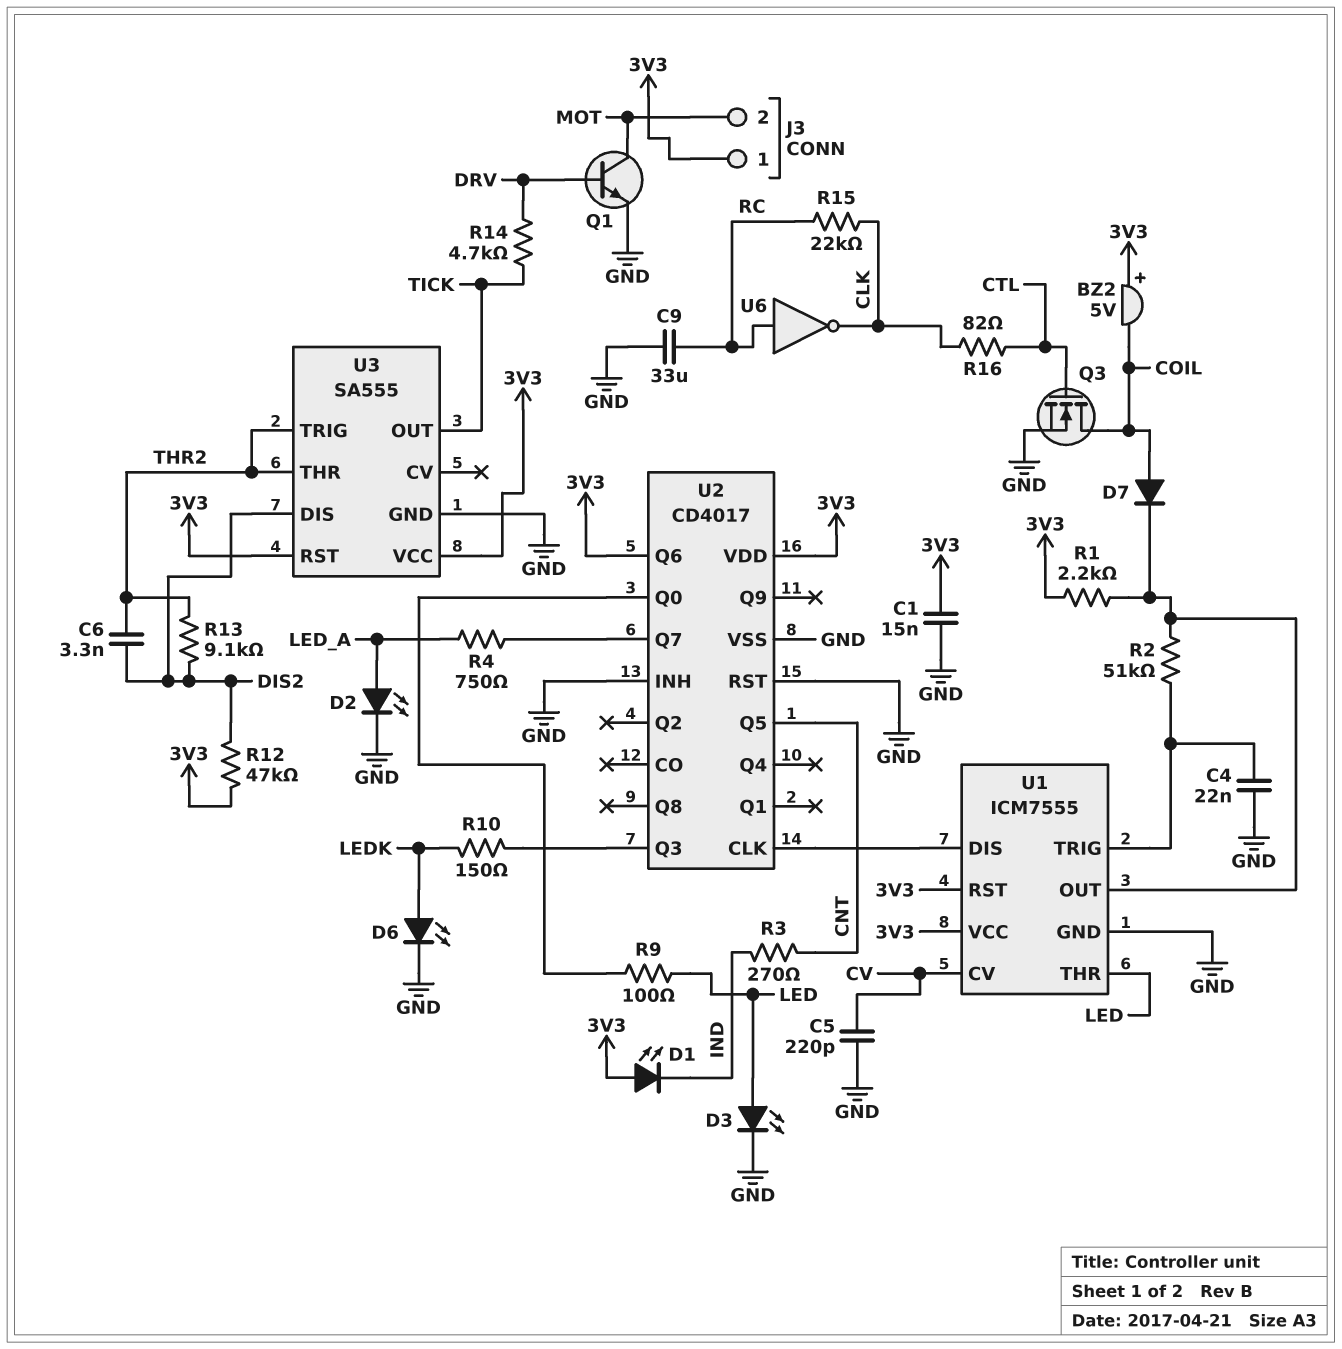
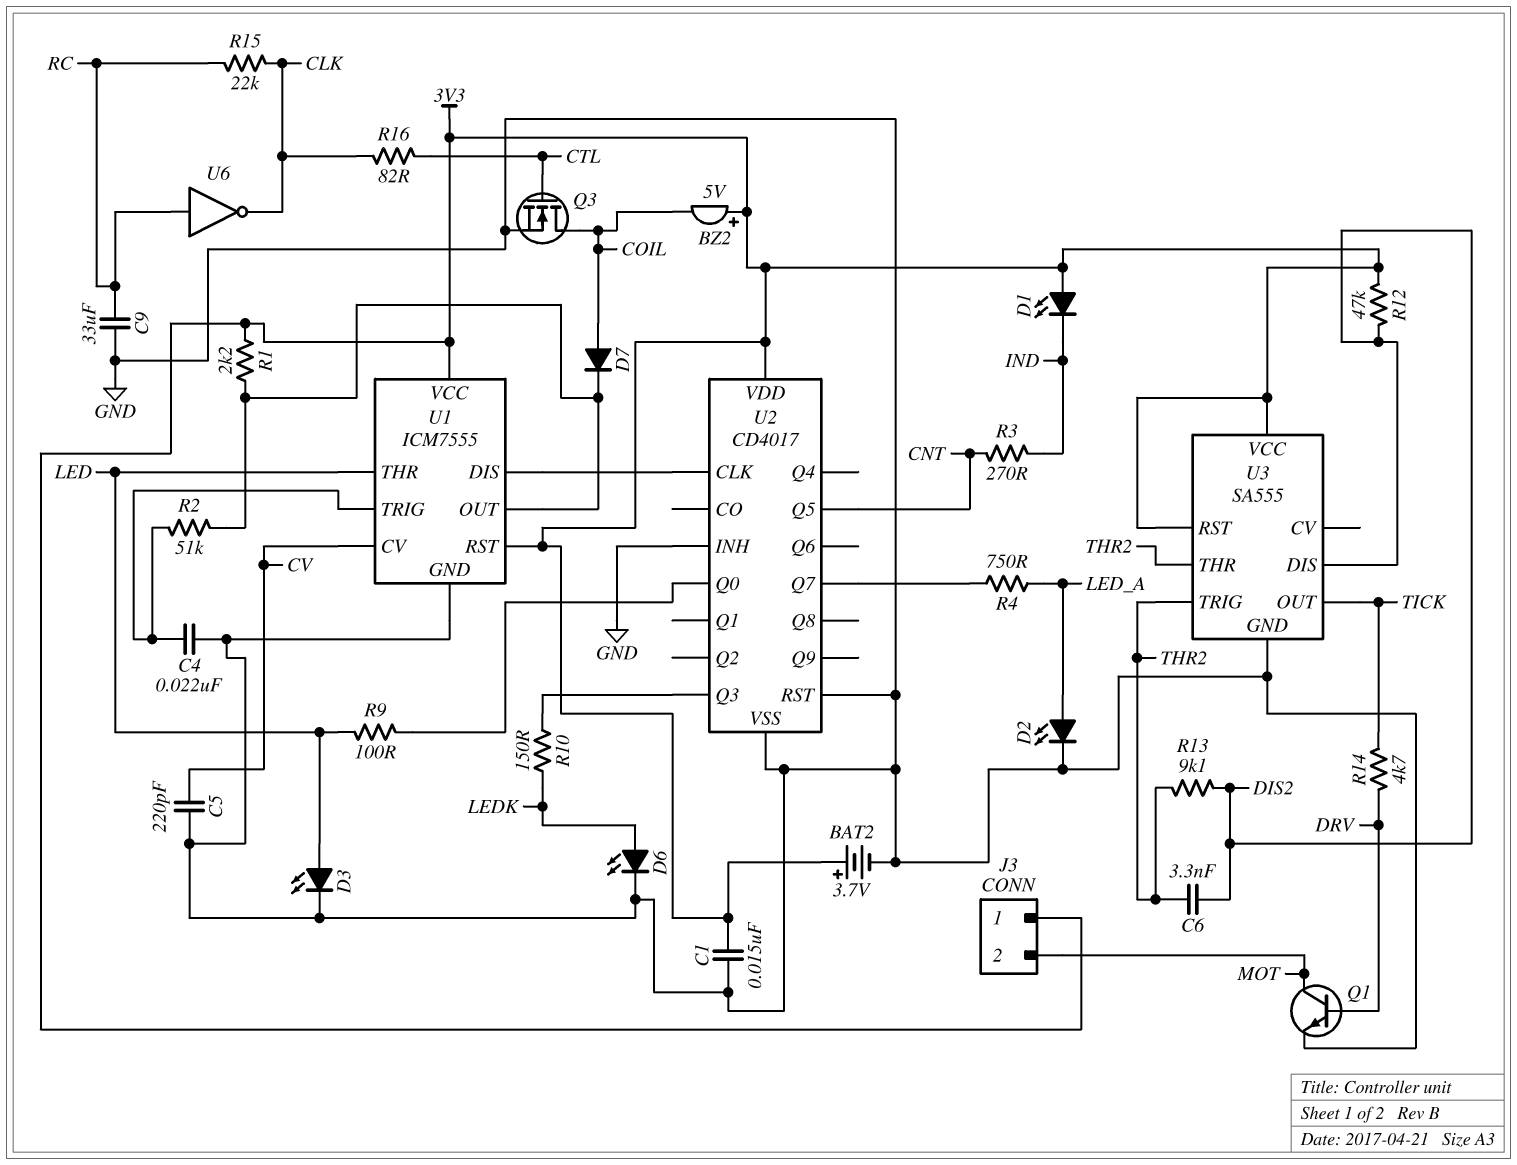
BAT2: none -> 3.7V (plus 3V3, minus GND)
U2 pin Q6: 3V3 -> none

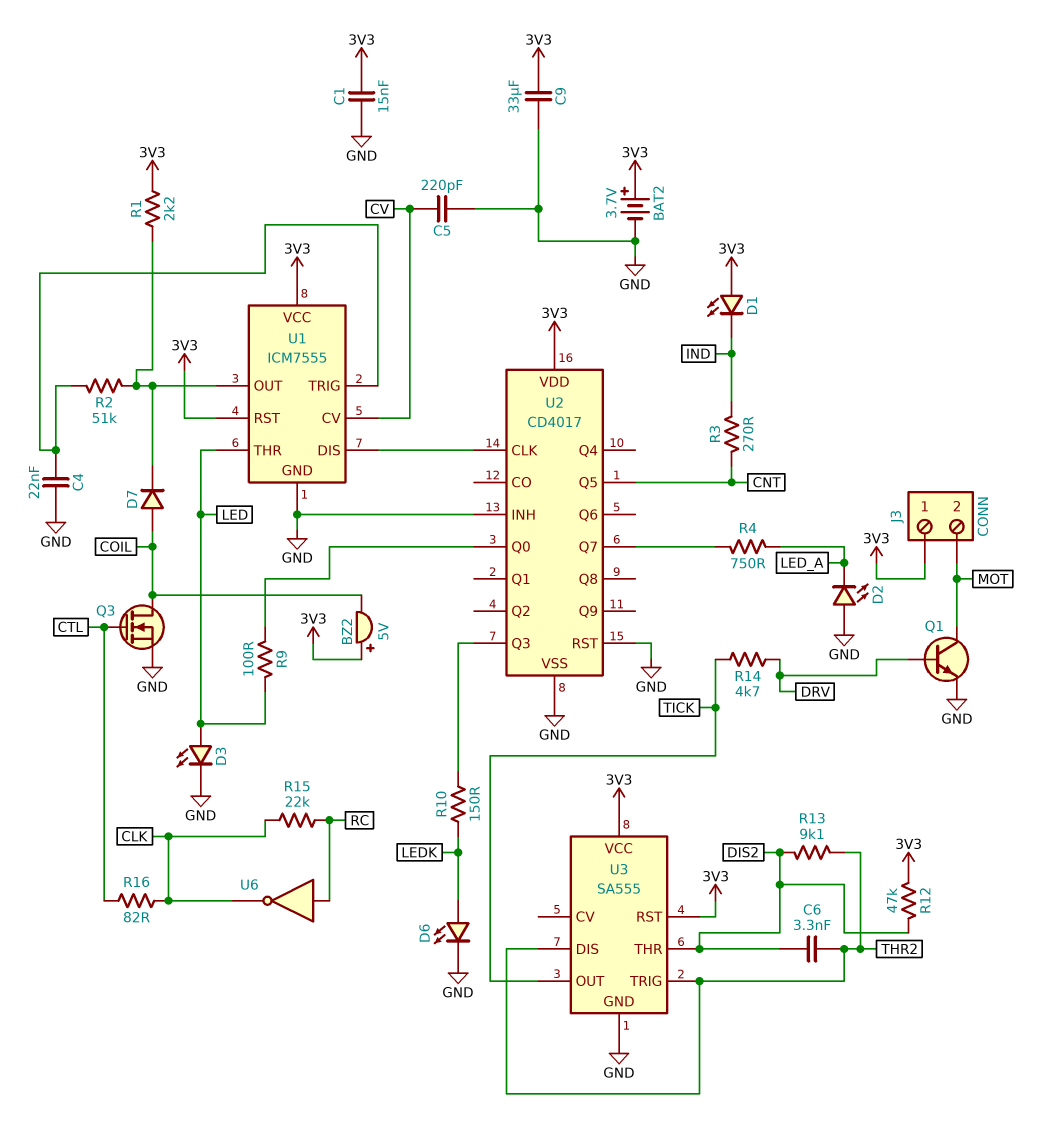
C9: 33uF (GND, RC) -> 33uF (3V3, GND)
D2: LED (A LED_A, K GND) -> LED (A GND, K LED_A)
U3 pin DIS: DIS2 -> THR2
U3 pin THR: THR2 -> DIS2

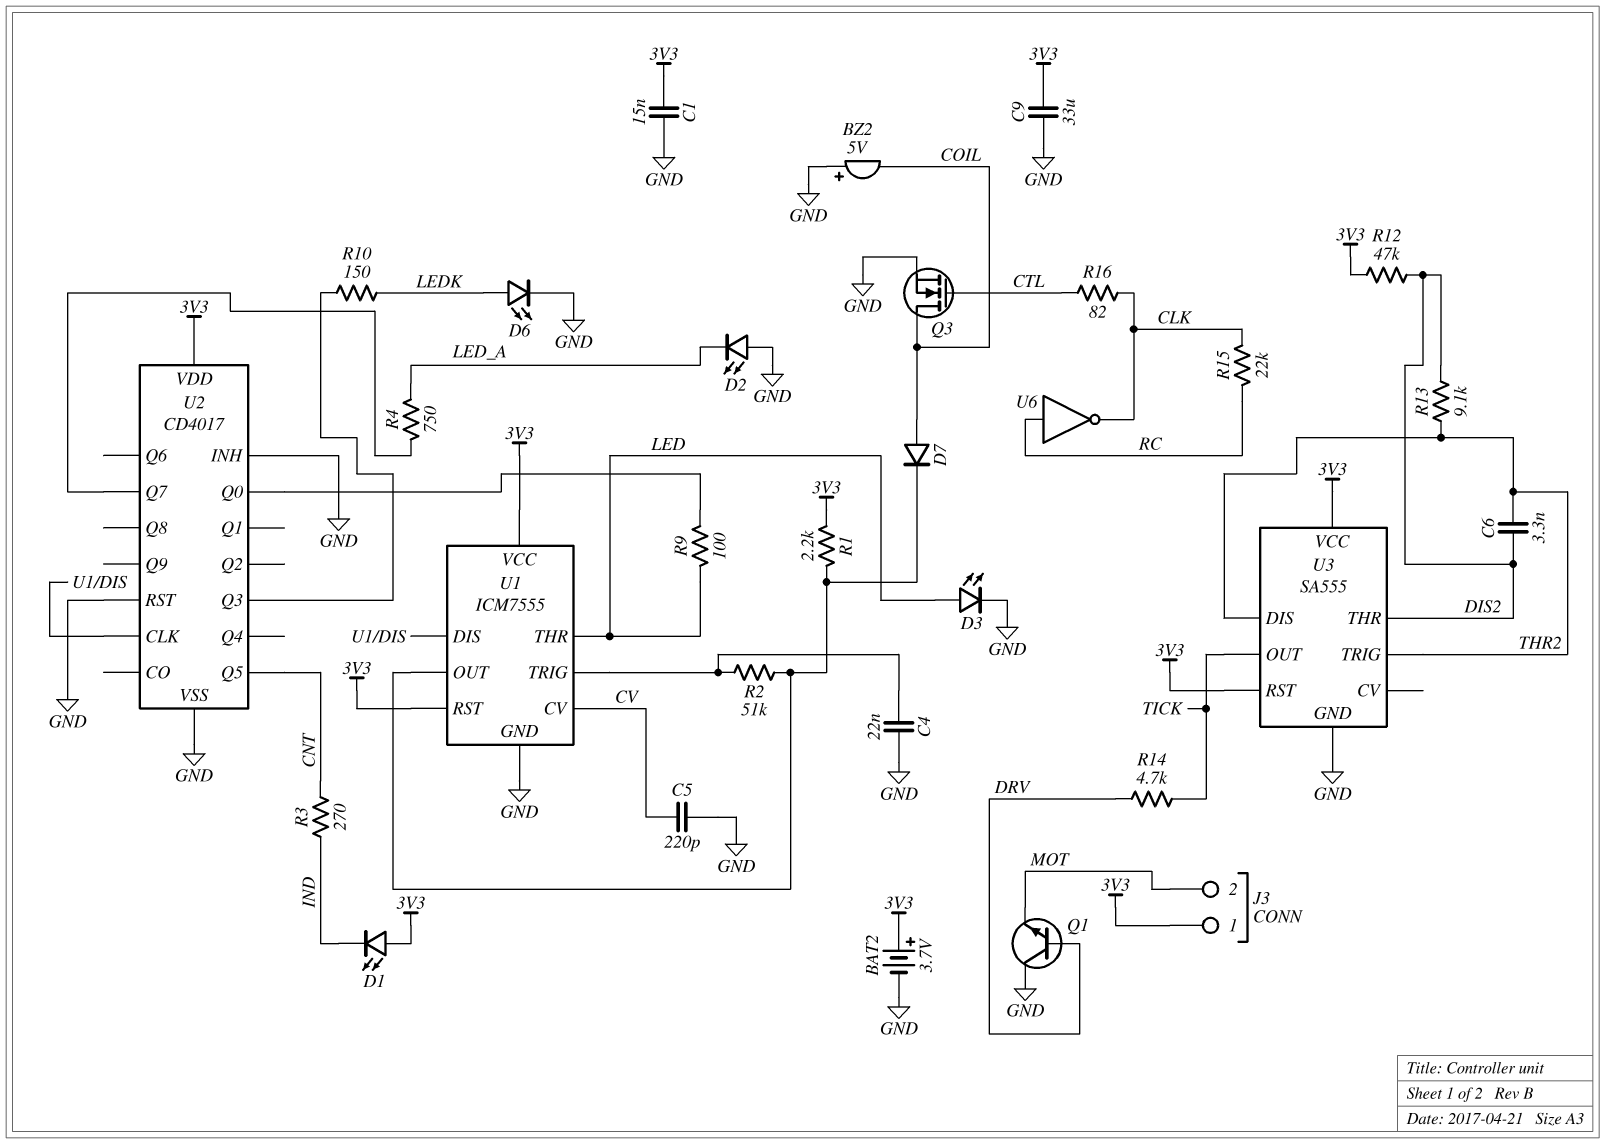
BZ2: buzzer 5V (plus 3V3, minus COIL) -> buzzer 5V (plus GND, minus COIL)
Q1: NPN (B DRV, C MOT, E GND) -> NPN (B DRV, C GND, E MOT)

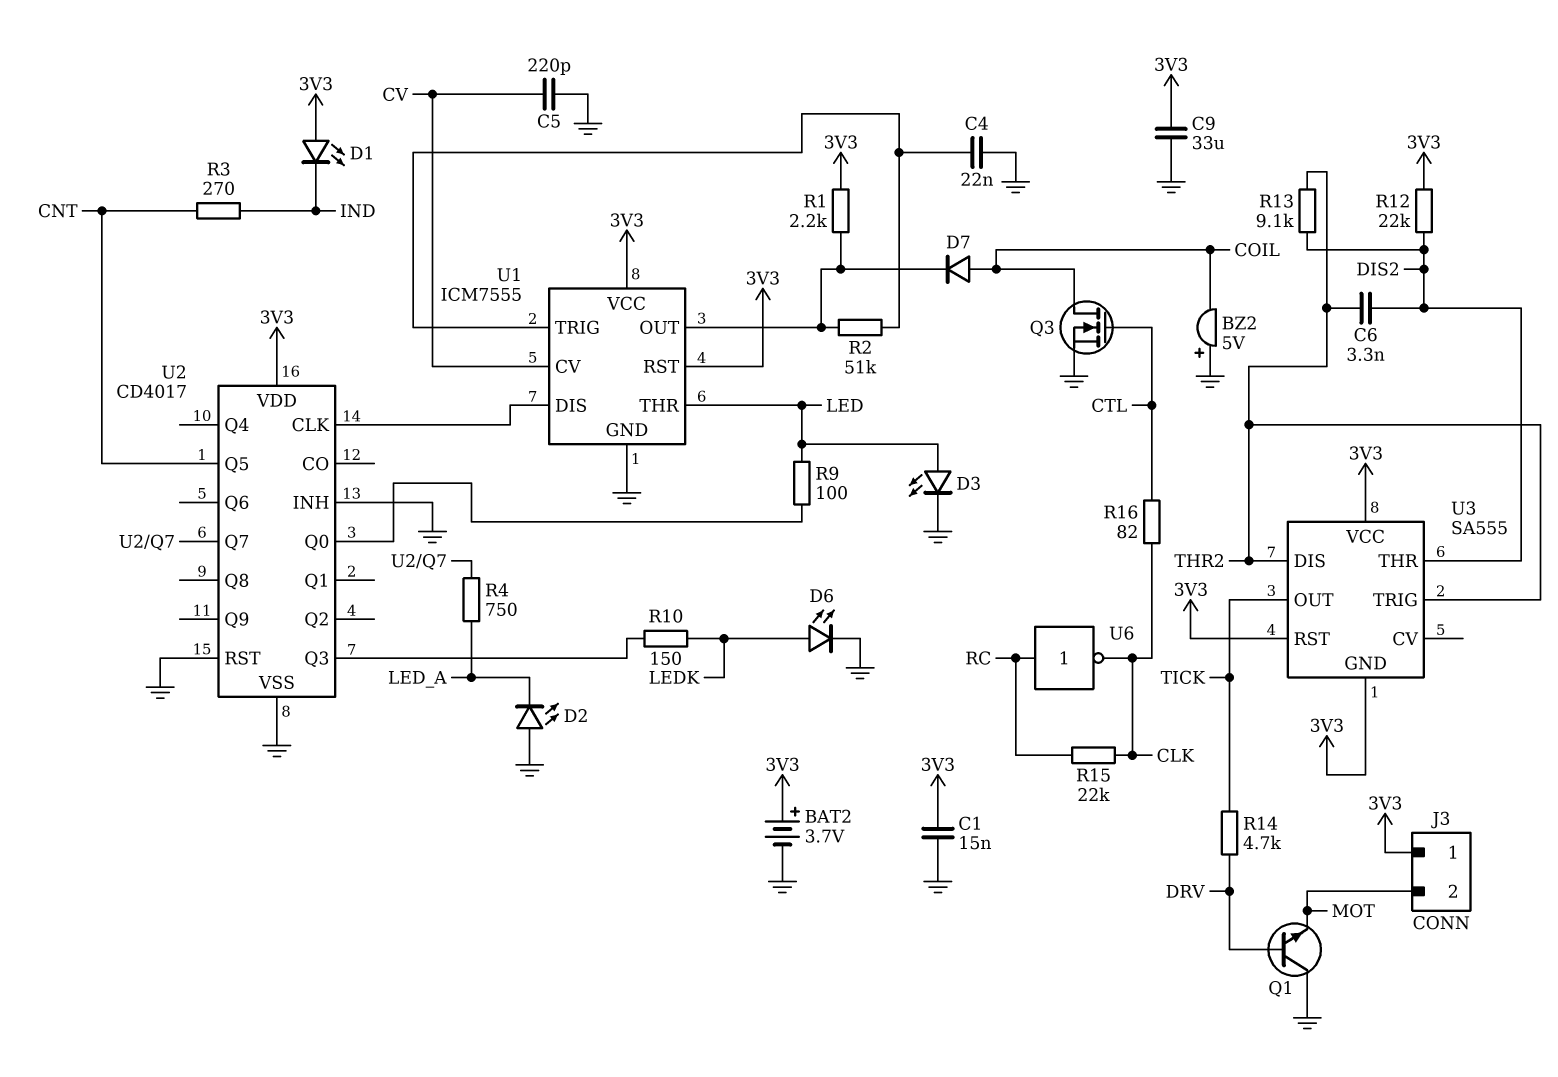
R12: 47k (3V3, DIS2) -> 22k (3V3, DIS2)
U3 pin GND: GND -> 3V3

